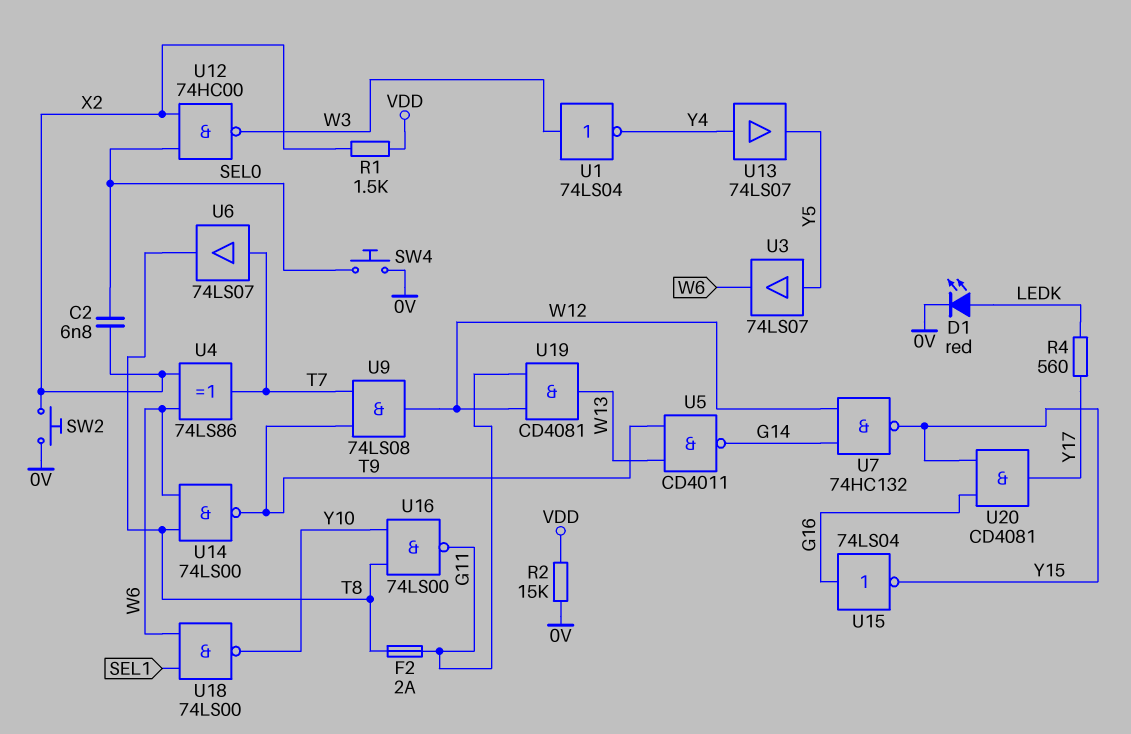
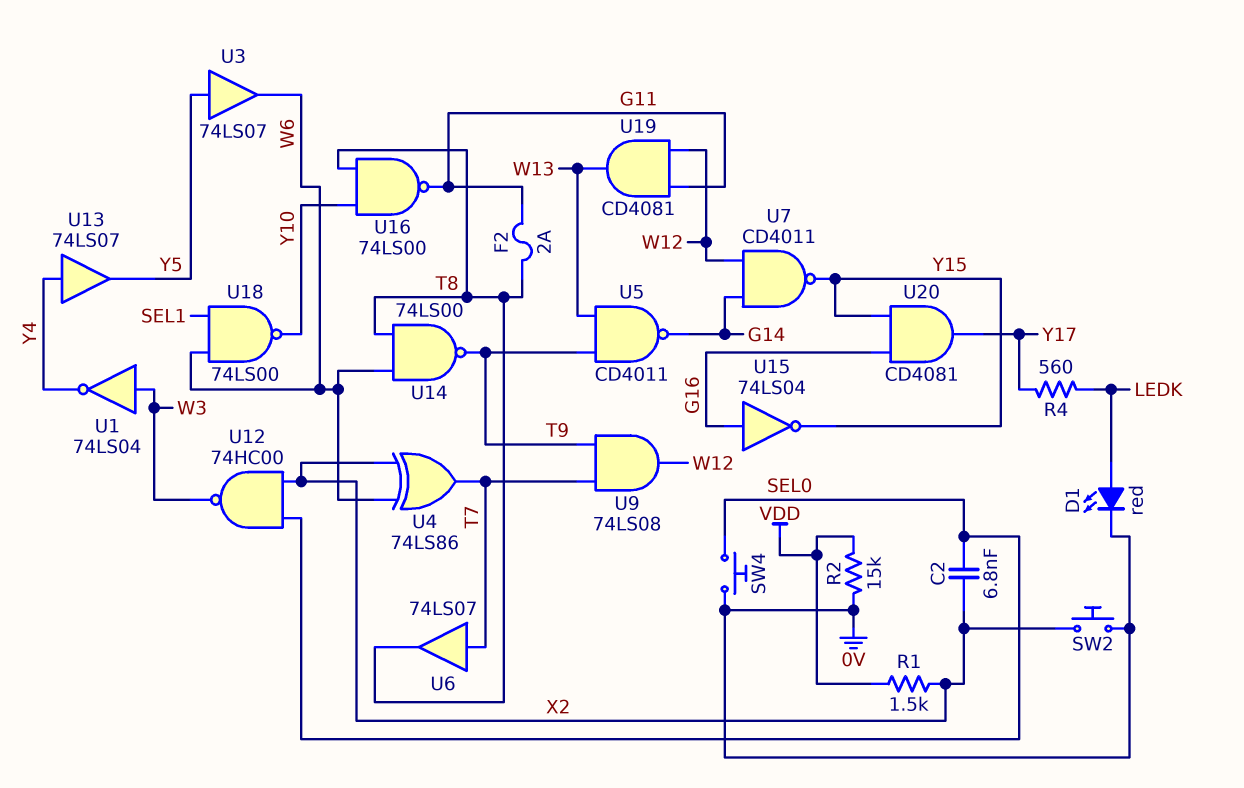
U7: NAND 74HC132 (in G14, in W12, out Y15) -> NAND CD4011 (in G14, in W12, out Y15)

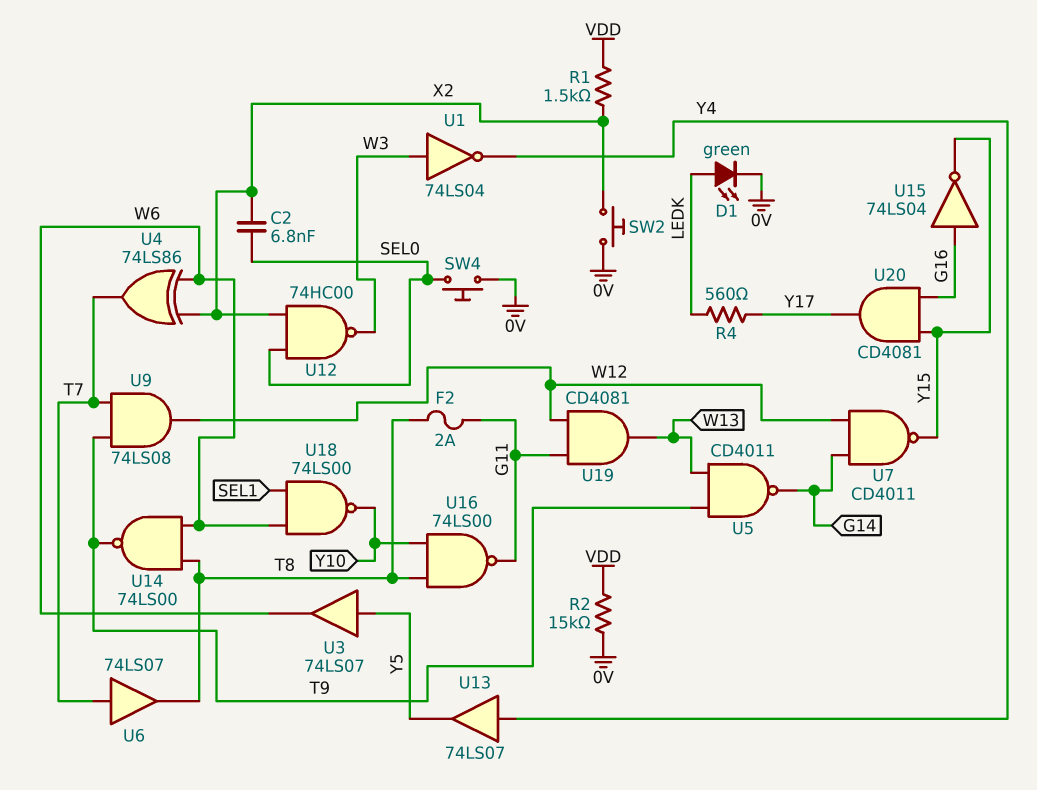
D1: LED red (A LEDK, K 0V) -> LED green (A LEDK, K 0V)

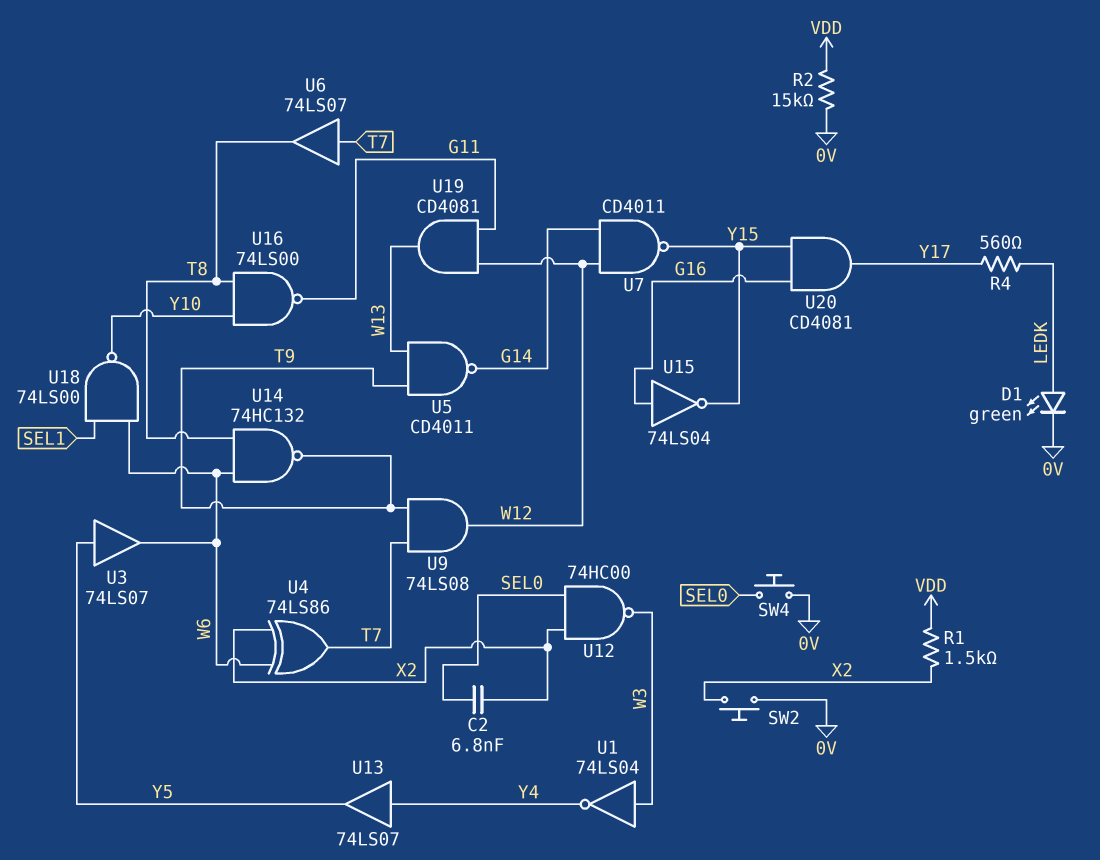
F2: 2A (G11, T8) -> none
U14: NAND 74LS00 (in T8, in W6, out T9) -> NAND 74HC132 (in T8, in W6, out T9)

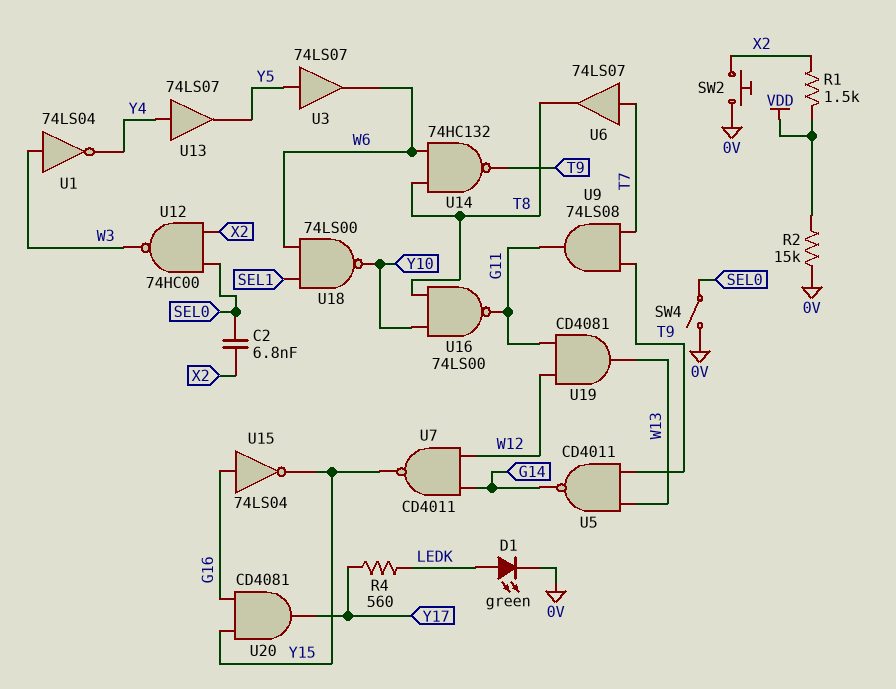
SW4: button (0V, SEL0) -> switch (0V, SEL0)
U4: XOR 74LS86 (in W6, in X2, out T7) -> none
U9: AND 74LS08 (in T7, in T9, out W12) -> AND 74LS08 (in T7, in T9, out G11)

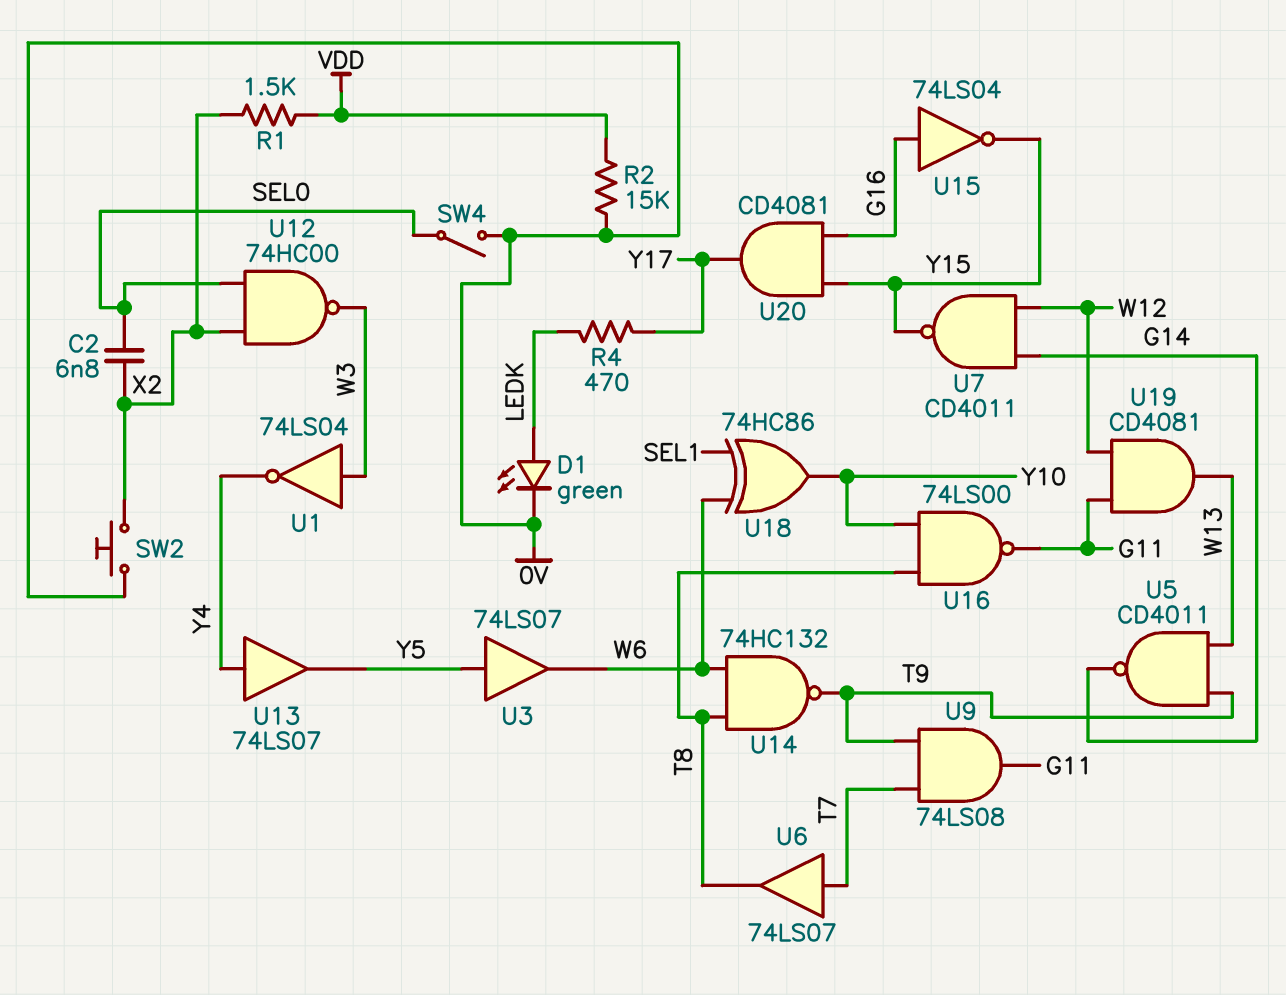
R4: 560 (LEDK, Y17) -> 470 (LEDK, Y17)
U18: NAND 74LS00 (in SEL1, in W6, out Y10) -> XOR 74HC86 (in SEL1, in W6, out Y10)

